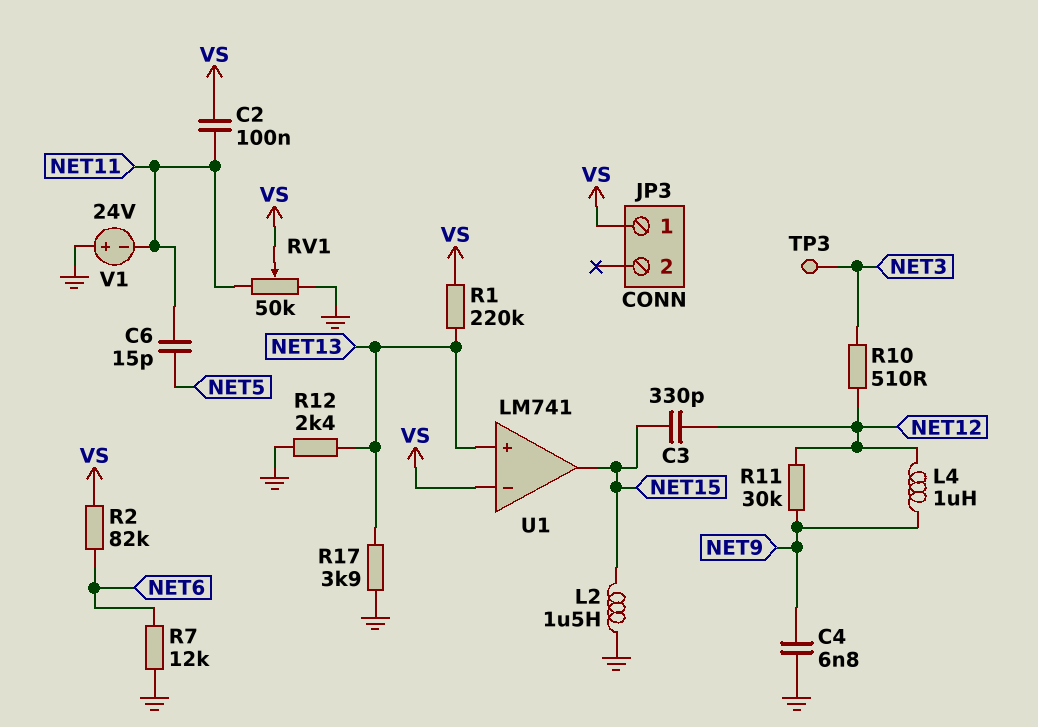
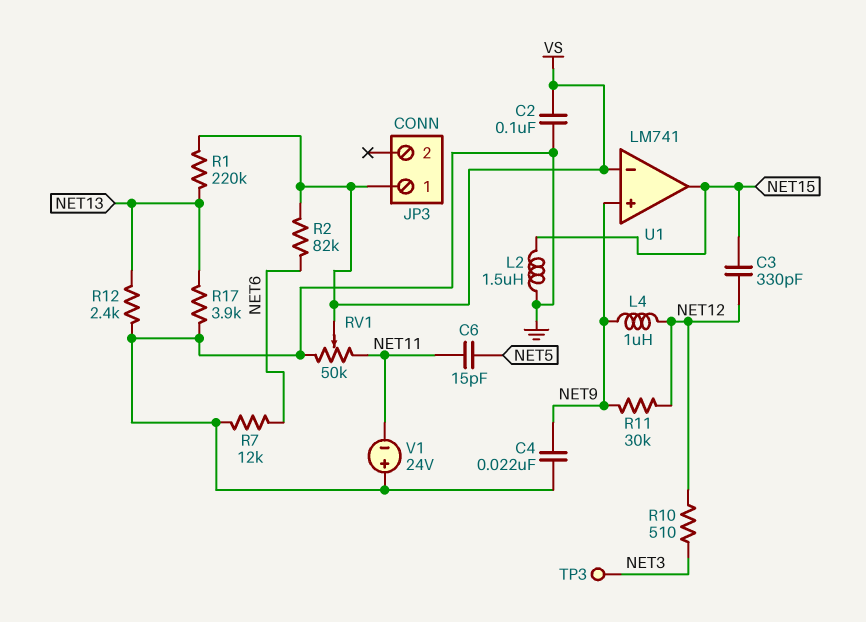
C2: 100nF (NET11, VS) -> 100nF (GND, VS)
C4: 6.8nF (GND, NET9) -> 22nF (GND, NET9)
U1 pin in+: NET13 -> NET9

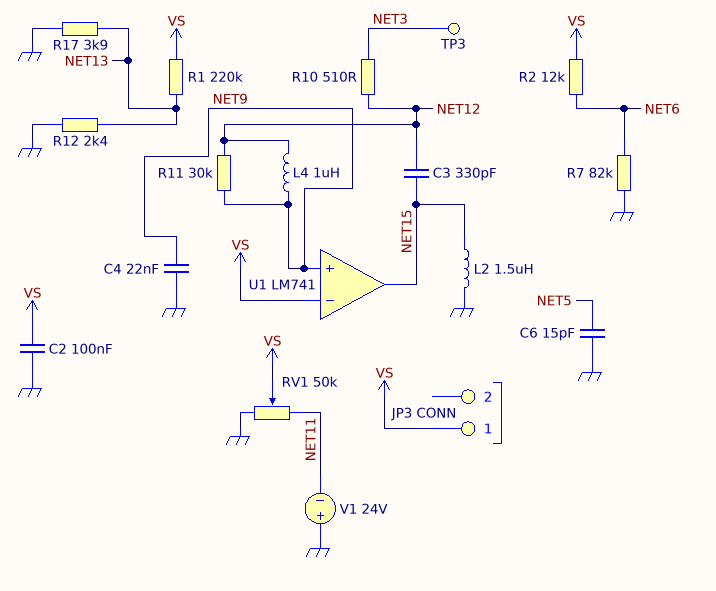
C6: 15pF (NET5, NET11) -> 15pF (GND, NET5)
R2: 82k (NET6, VS) -> 12k (NET6, VS)
R7: 12k (GND, NET6) -> 82k (GND, NET6)

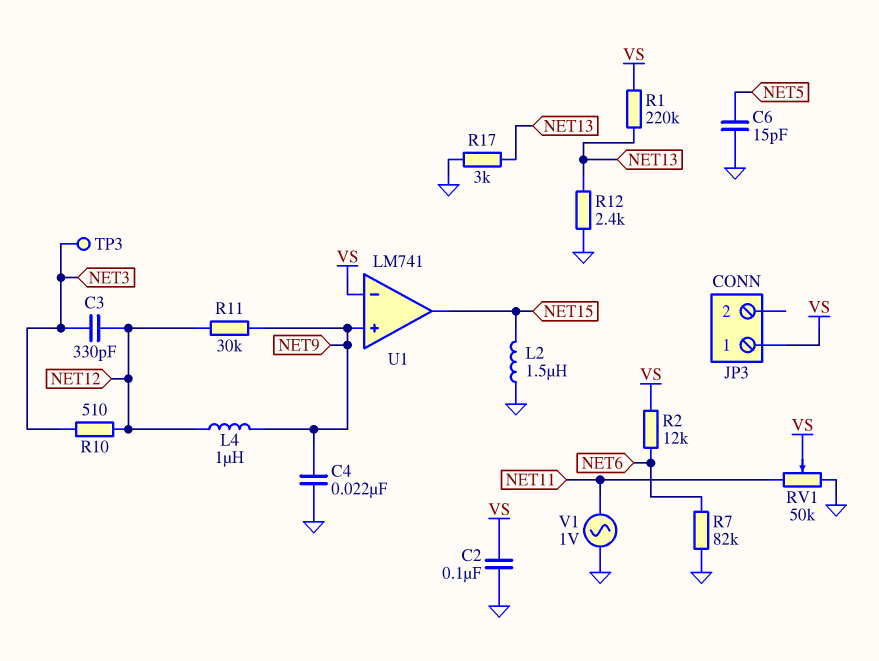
C3: 330pF (NET12, NET15) -> 330pF (NET3, NET12)
R17: 3.9k (GND, NET13) -> 3k (GND, NET13)
V1: 24V (plus GND, minus NET11) -> AC 1V (GND, NET11)

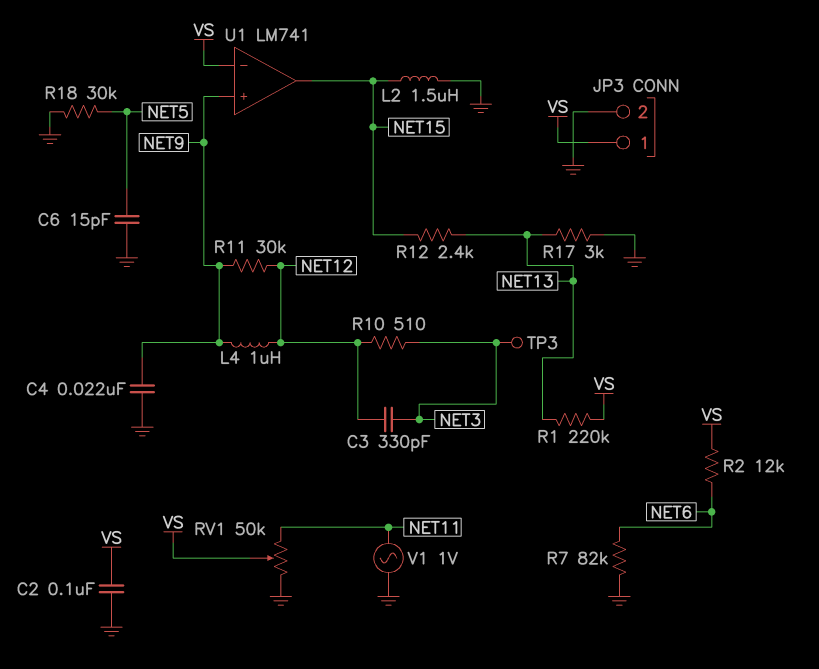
JP3 pin 2: none -> GND
R12: 2.4k (GND, NET13) -> 2.4k (NET13, NET15)
R18: none -> 30k (GND, NET5)

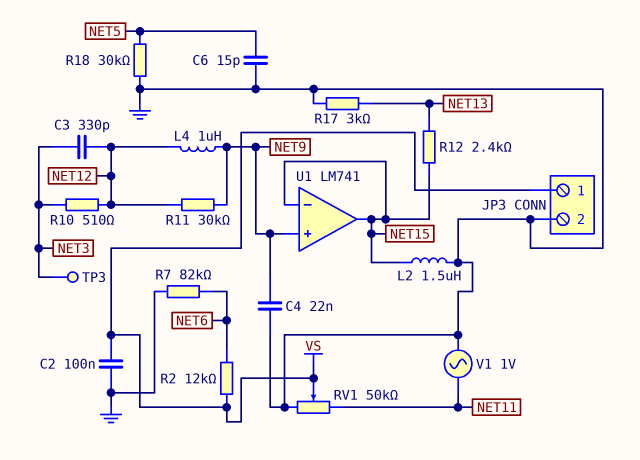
R1: 220k (NET13, VS) -> none
U1 pin in-: VS -> NET15

